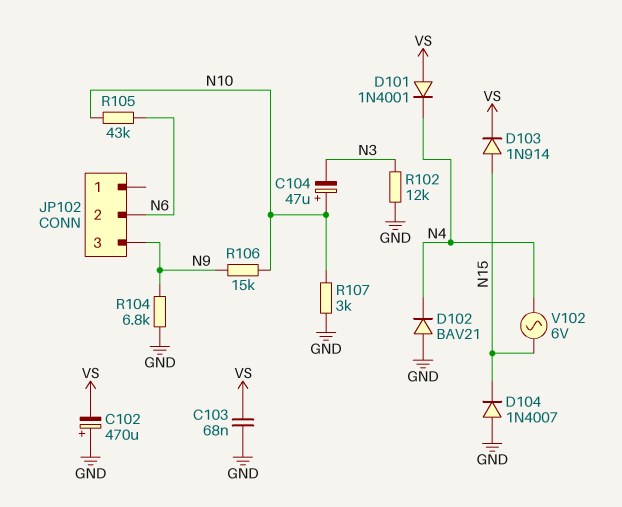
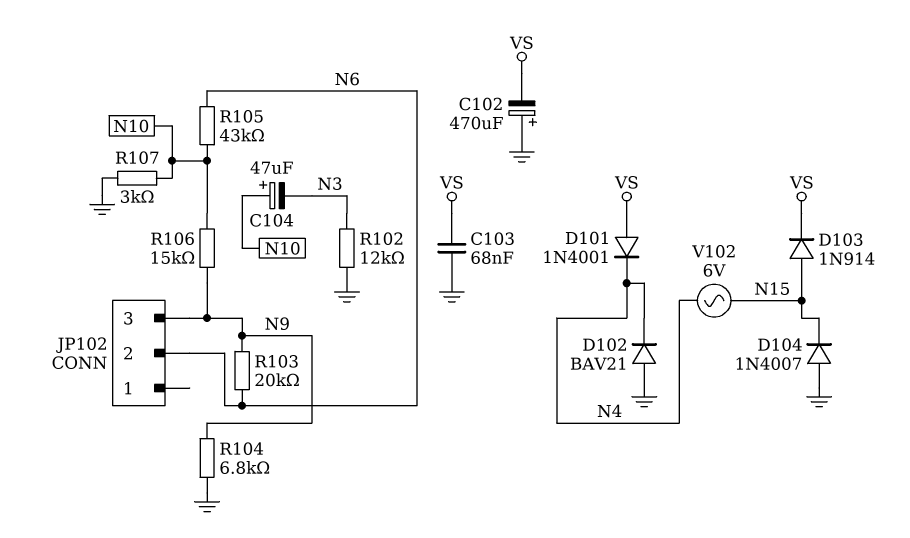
R103: none -> 20k (N6, N9)

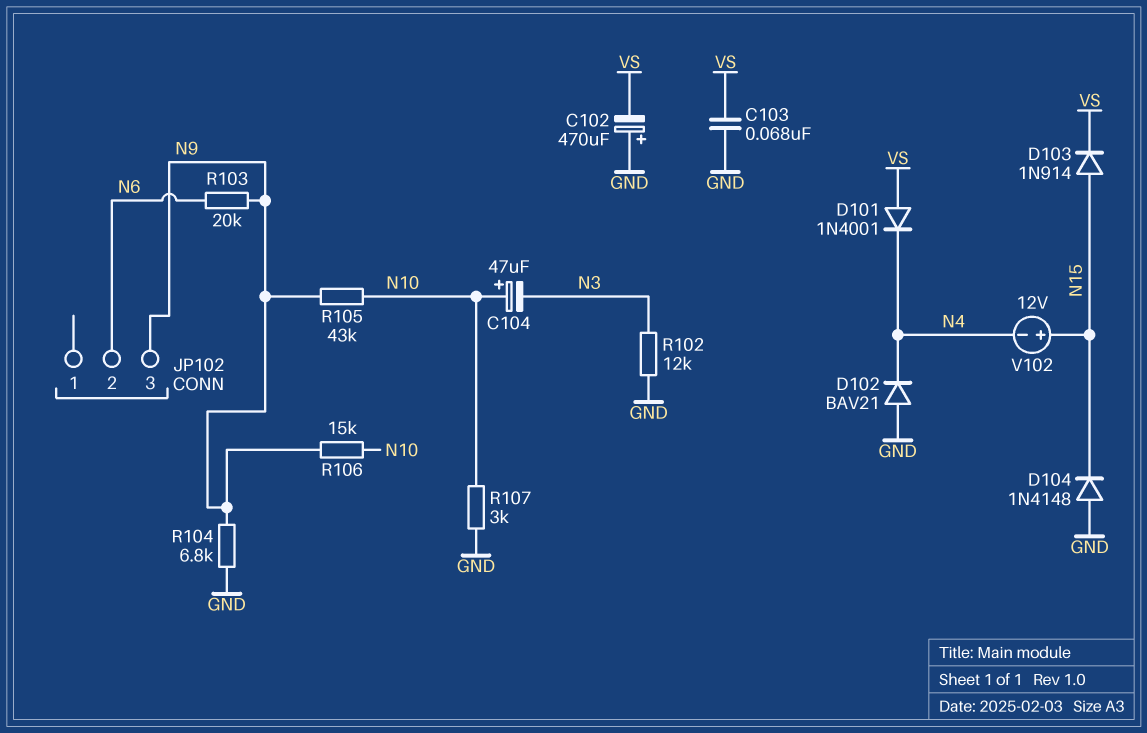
D104: diode 1N4007 (A GND, K N15) -> diode 1N4148 (A GND, K N15)
R105: 43k (N6, N10) -> 43k (N9, N10)
V102: AC 6V (N4, N15) -> 12V (plus N15, minus N4)

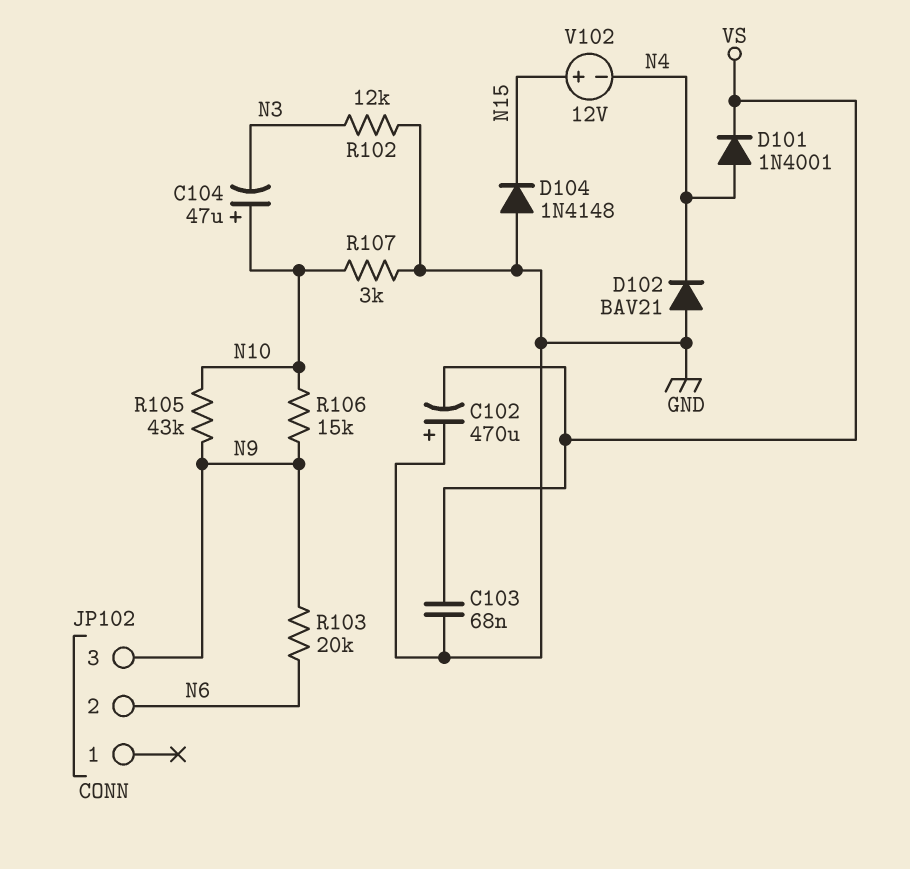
D101: diode 1N4001 (A VS, K N4) -> diode 1N4001 (A N4, K VS)
D103: diode 1N914 (A N15, K VS) -> none
R104: 6.8k (GND, N9) -> none

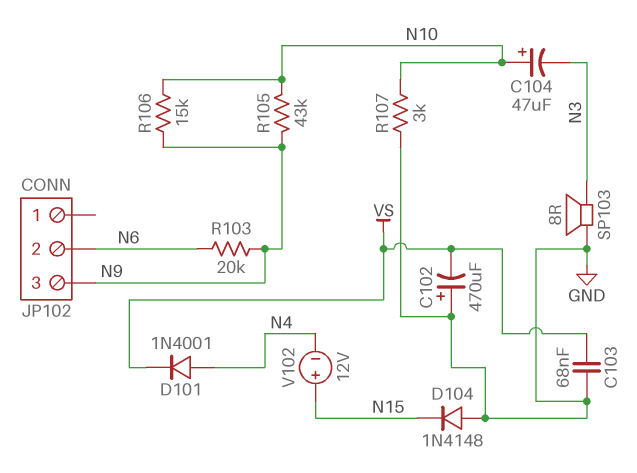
D102: diode BAV21 (A GND, K N4) -> none
R102: 12k (GND, N3) -> none
SP103: none -> speaker 8R (GND, N3)

